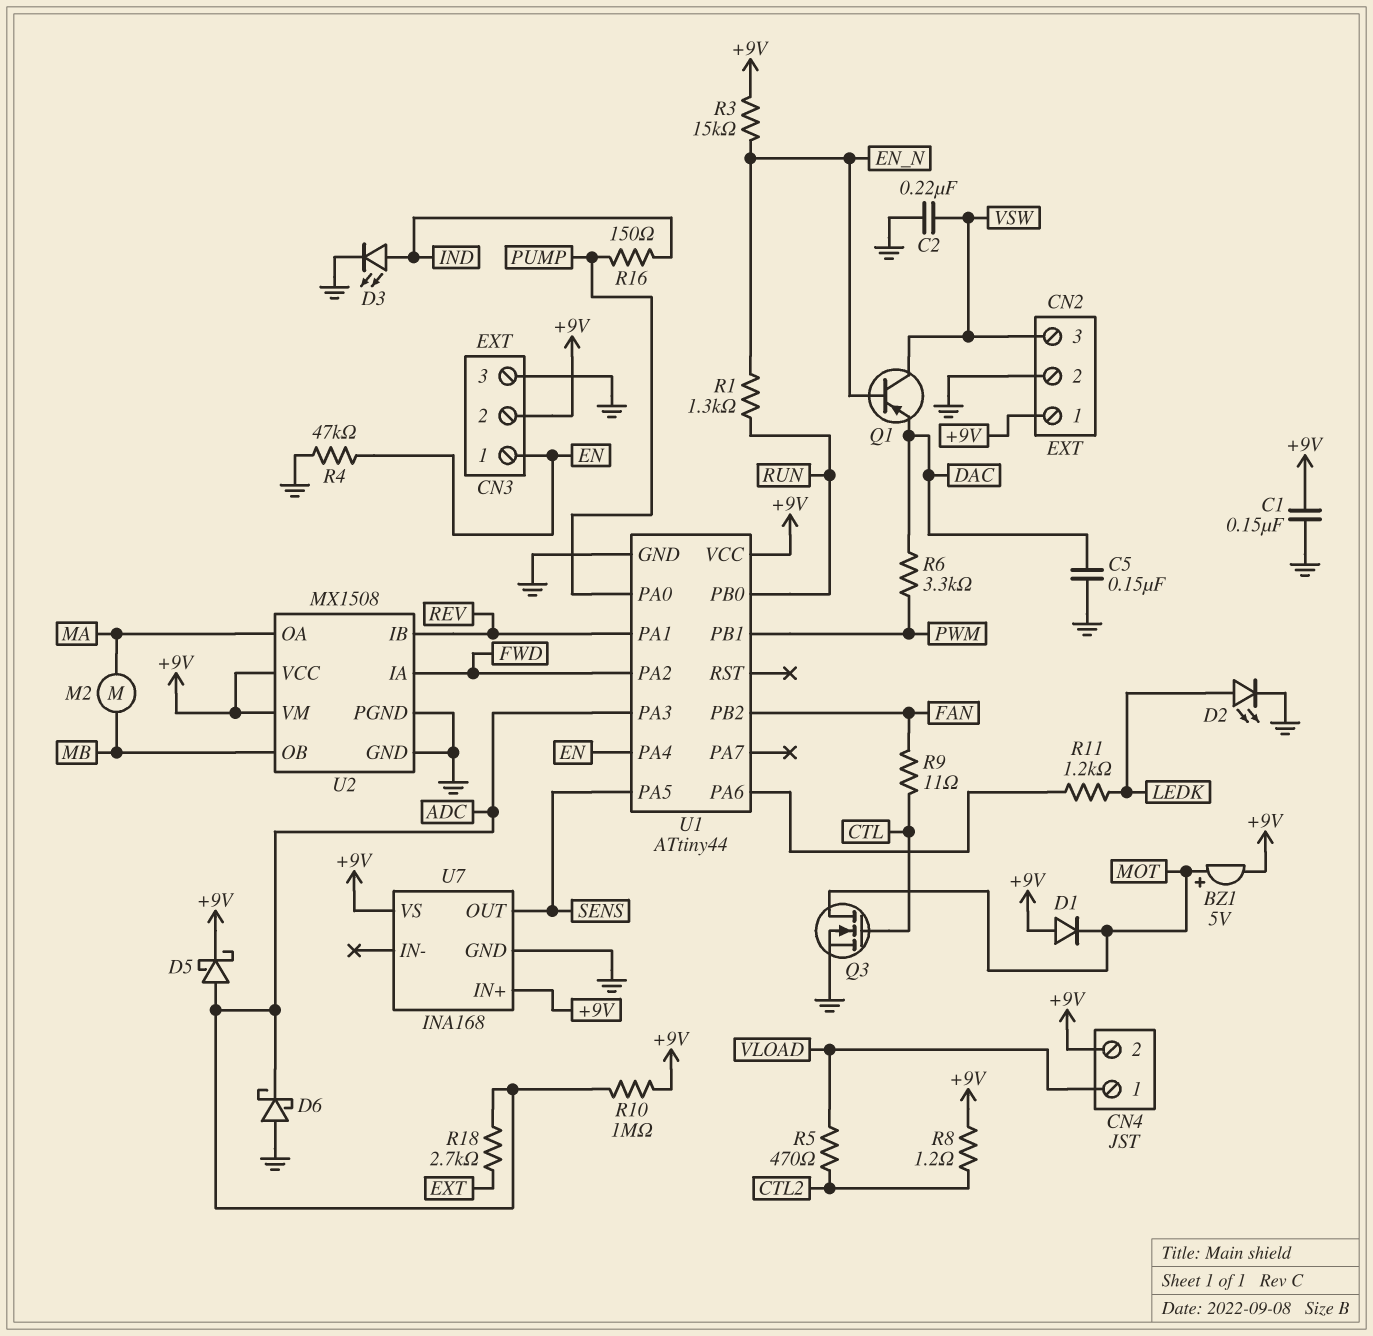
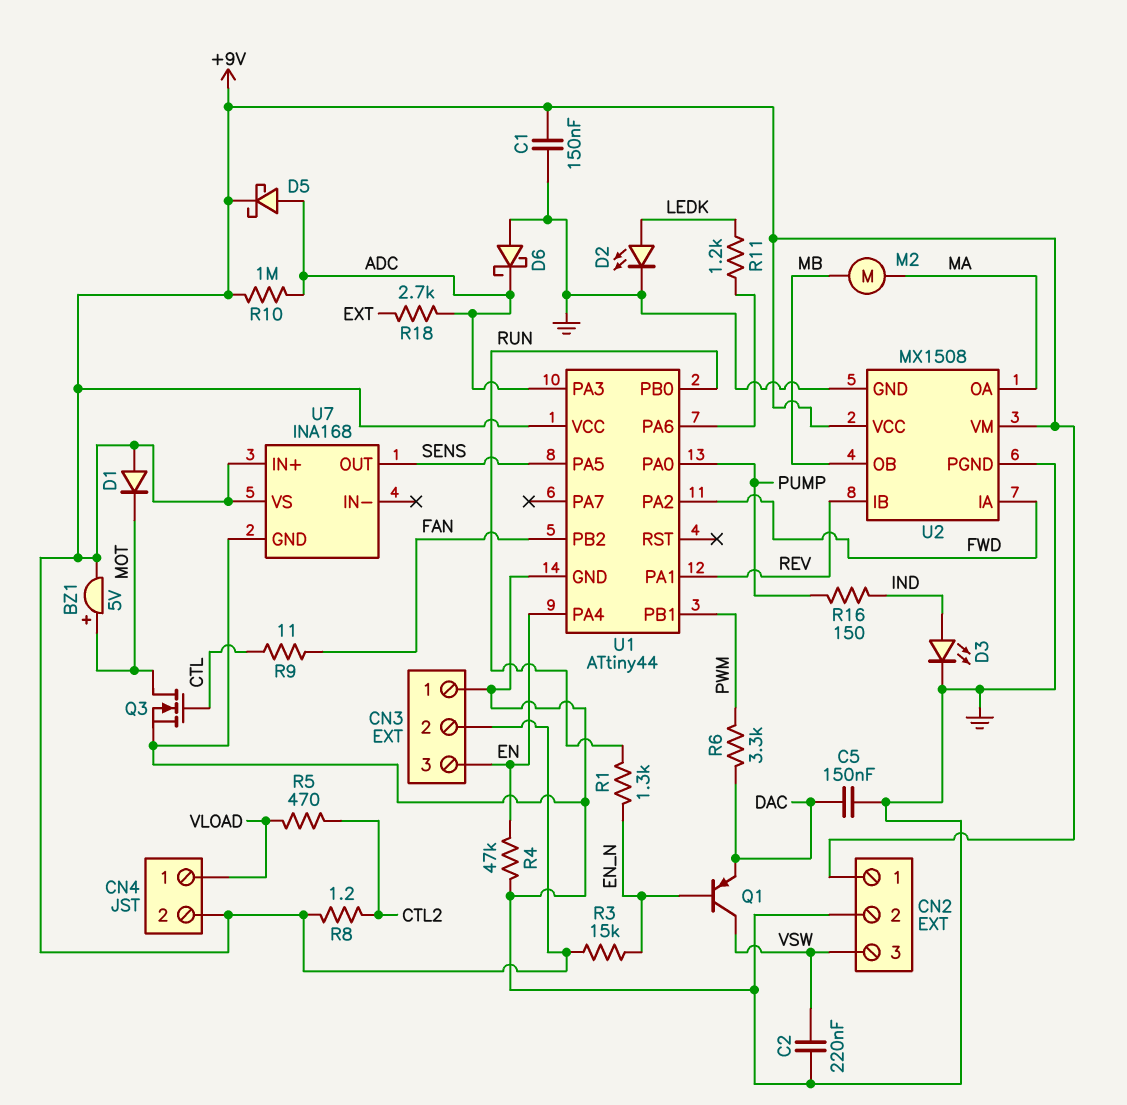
CN3 pin 1: EN -> GND
CN3 pin 3: GND -> EN

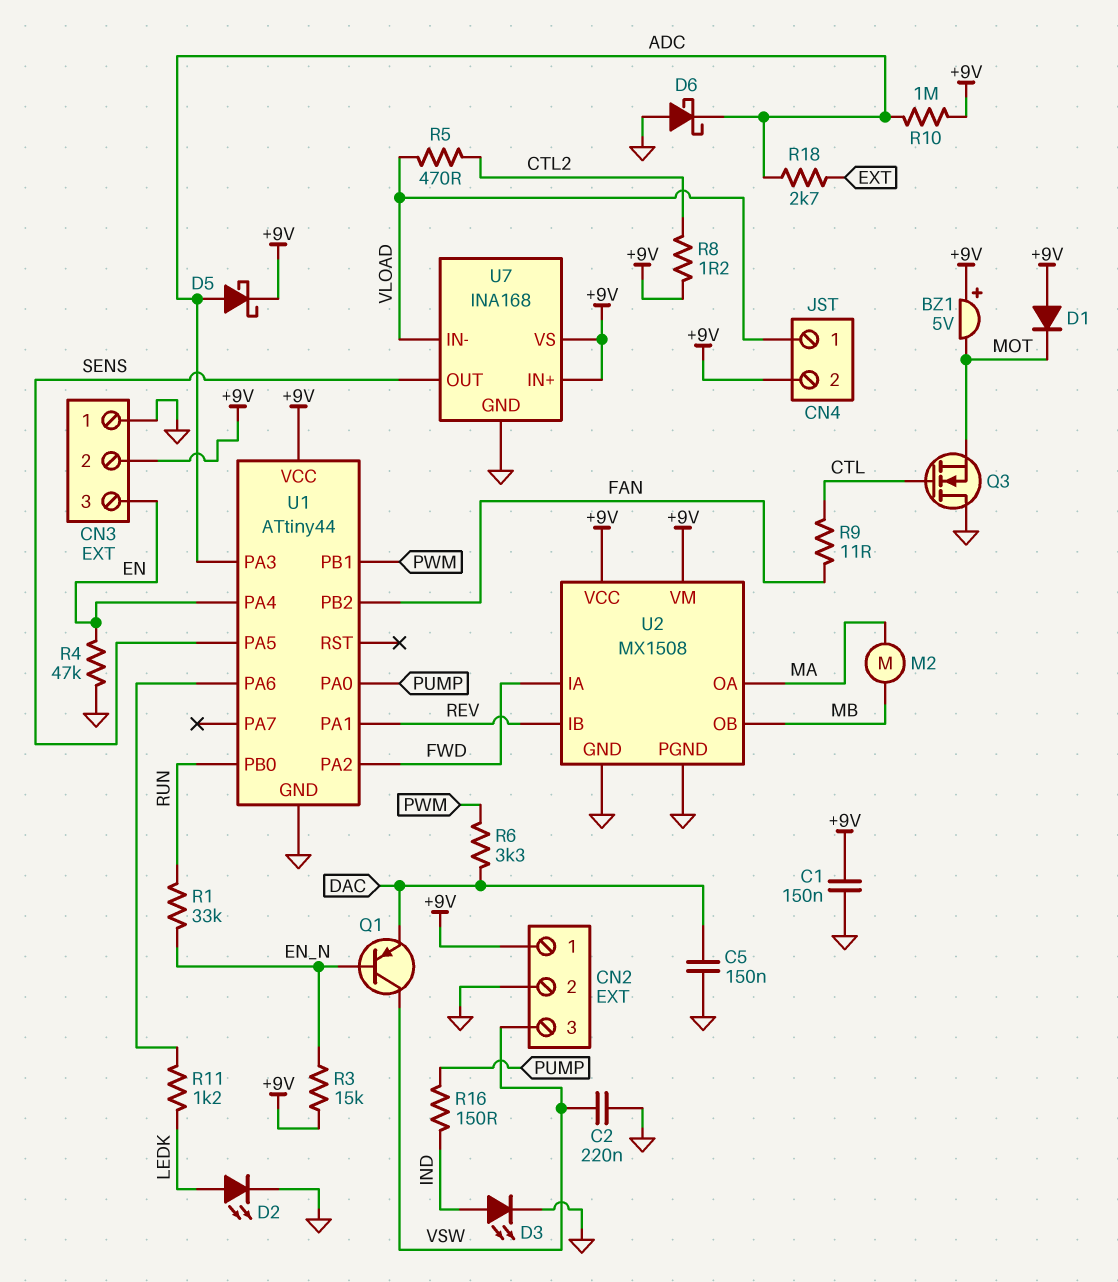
BZ1: buzzer 5V (plus MOT, minus +9V) -> buzzer 5V (plus +9V, minus MOT)
Q3: NMOS (G CTL, D MOT, S GND) -> NMOS (G CTL, D GND, S MOT)
R1: 1.3k (EN_N, RUN) -> 33k (EN_N, RUN)
U7 pin IN-: none -> VLOAD

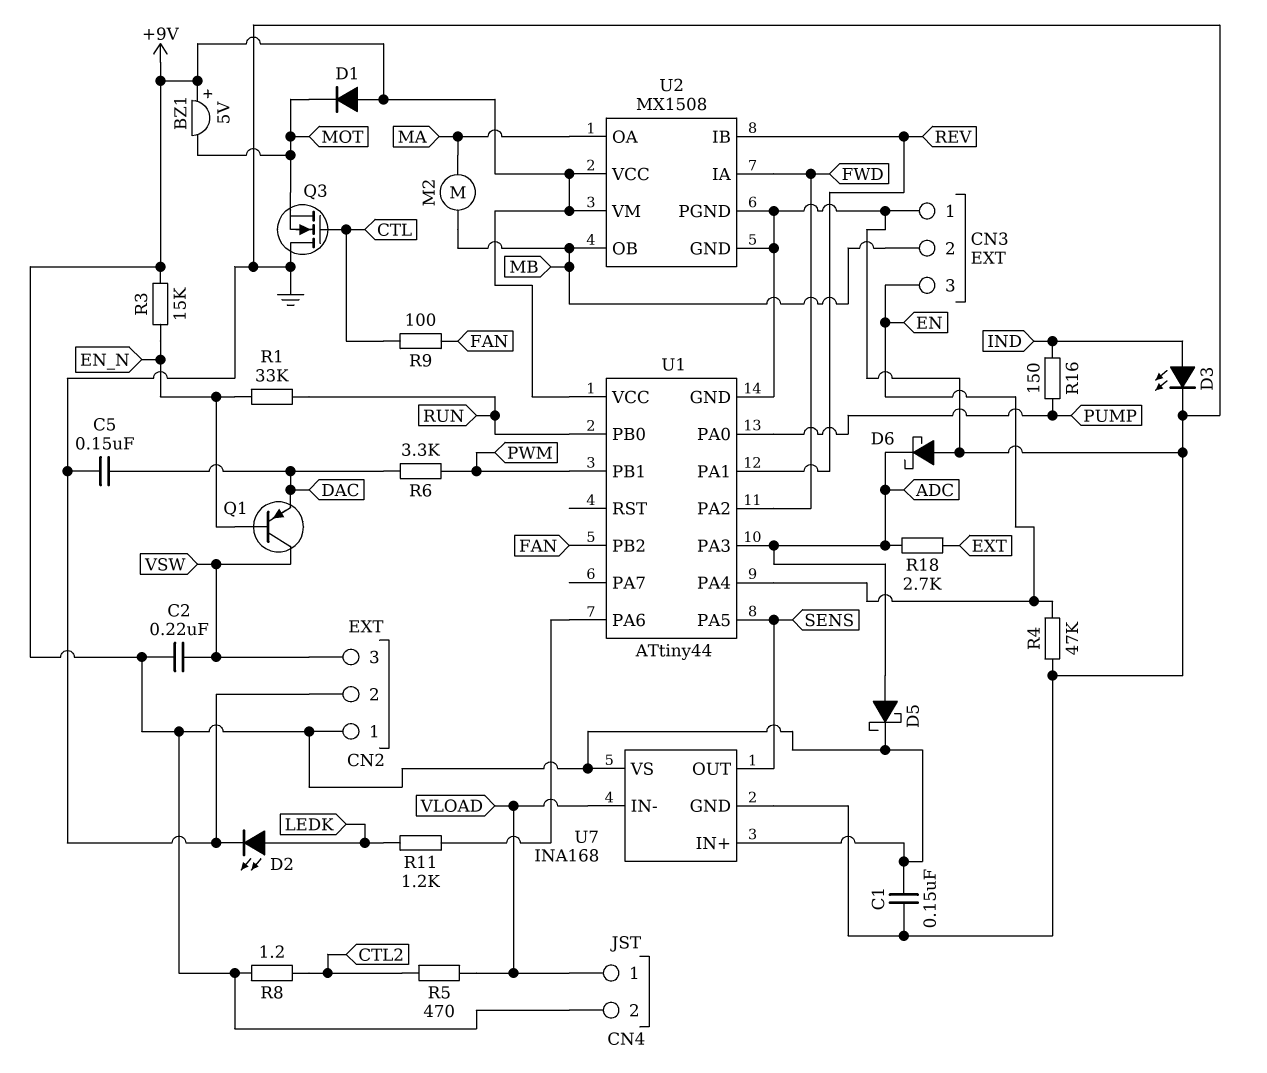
C2: 220nF (GND, VSW) -> 220nF (+9V, VSW)
CN3 pin 2: +9V -> MB
R9: 11 (CTL, FAN) -> 100 (CTL, FAN)
R10: 1M (+9V, ADC) -> none

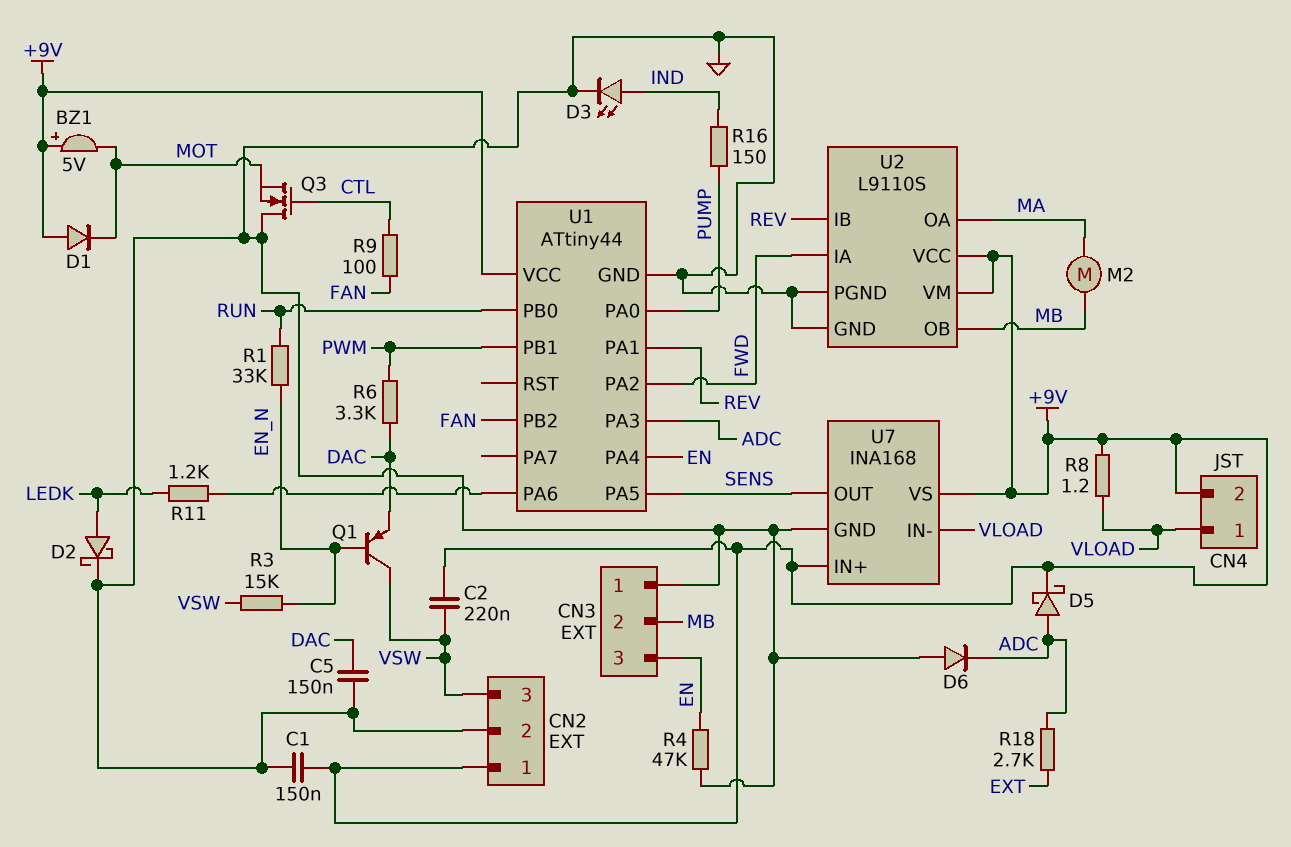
D2: LED (A LEDK, K GND) -> schottky (A LEDK, K GND)
D6: schottky (A GND, K ADC) -> diode (A GND, K ADC)
R3: 15k (+9V, EN_N) -> 15k (EN_N, VSW)
R5: 470 (CTL2, VLOAD) -> none
R8: 1.2 (+9V, CTL2) -> 1.2 (+9V, VLOAD)
U2: MX1508 -> L9110S

